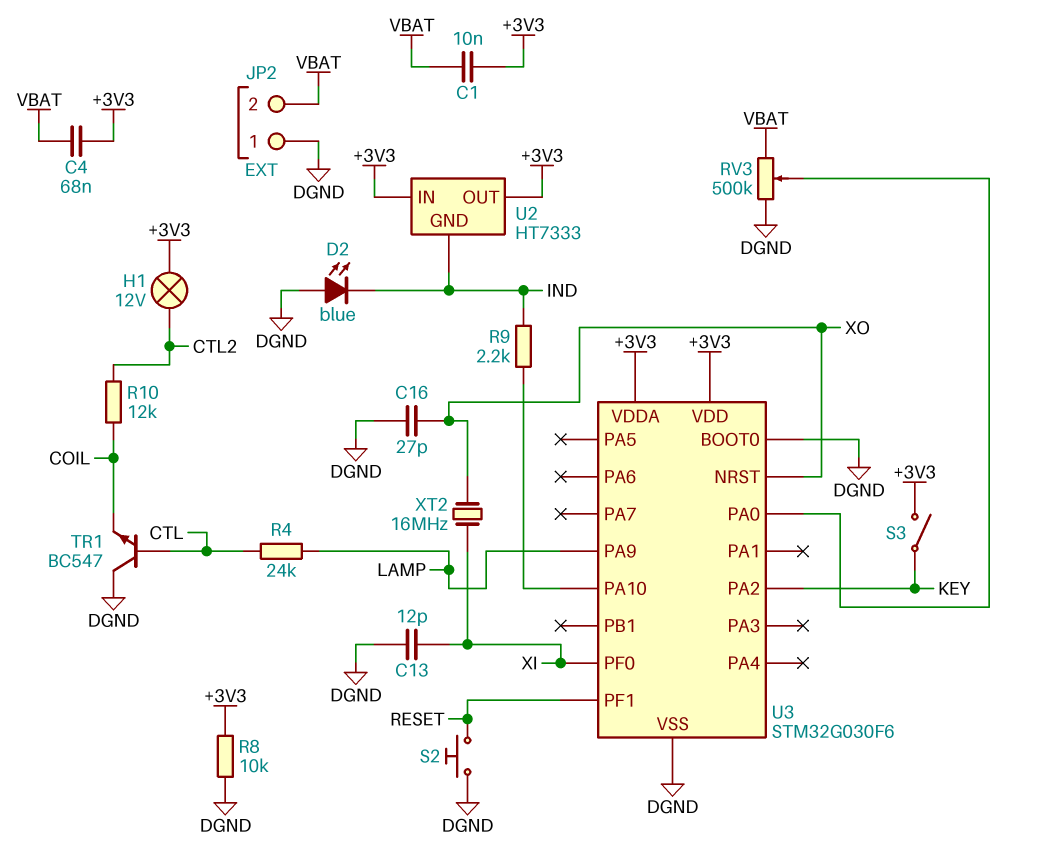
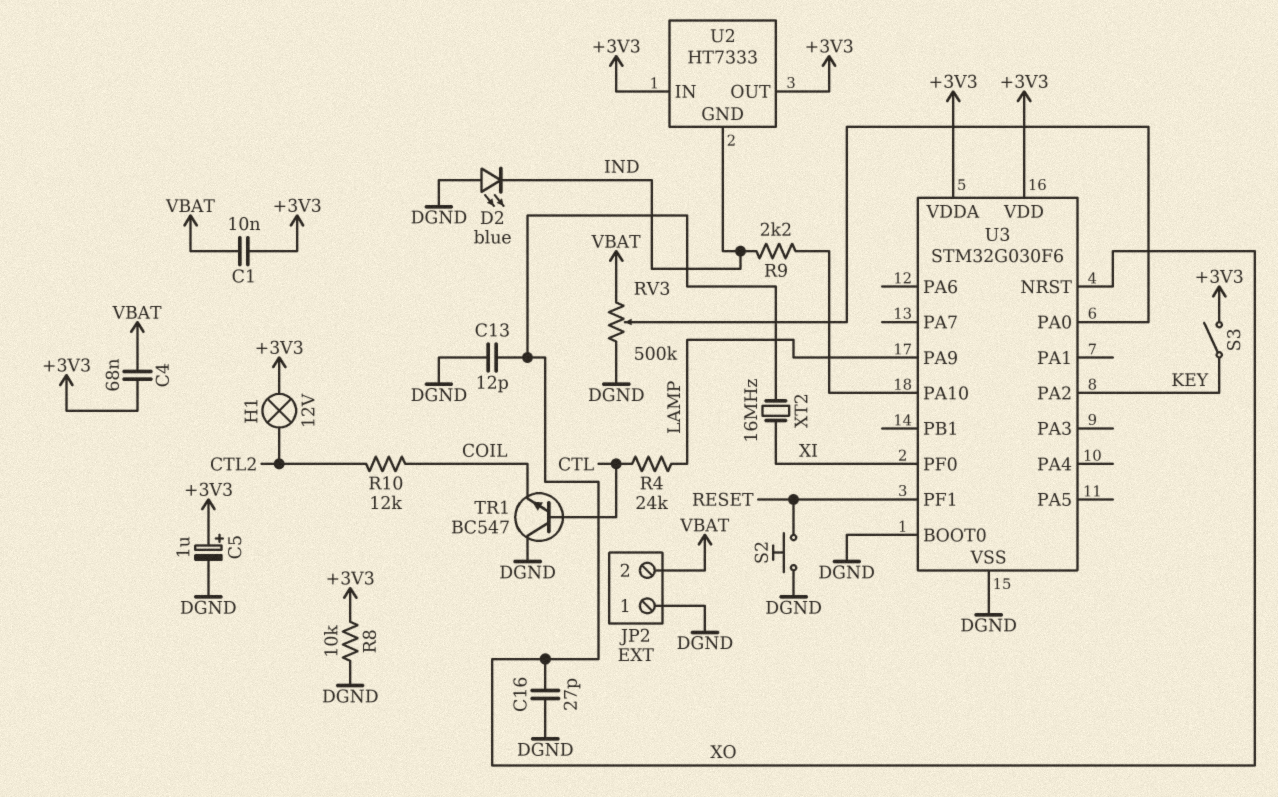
C5: none -> 1uF (plus +3V3, minus DGND)
C13: 12pF (DGND, XI) -> 12pF (DGND, XO)

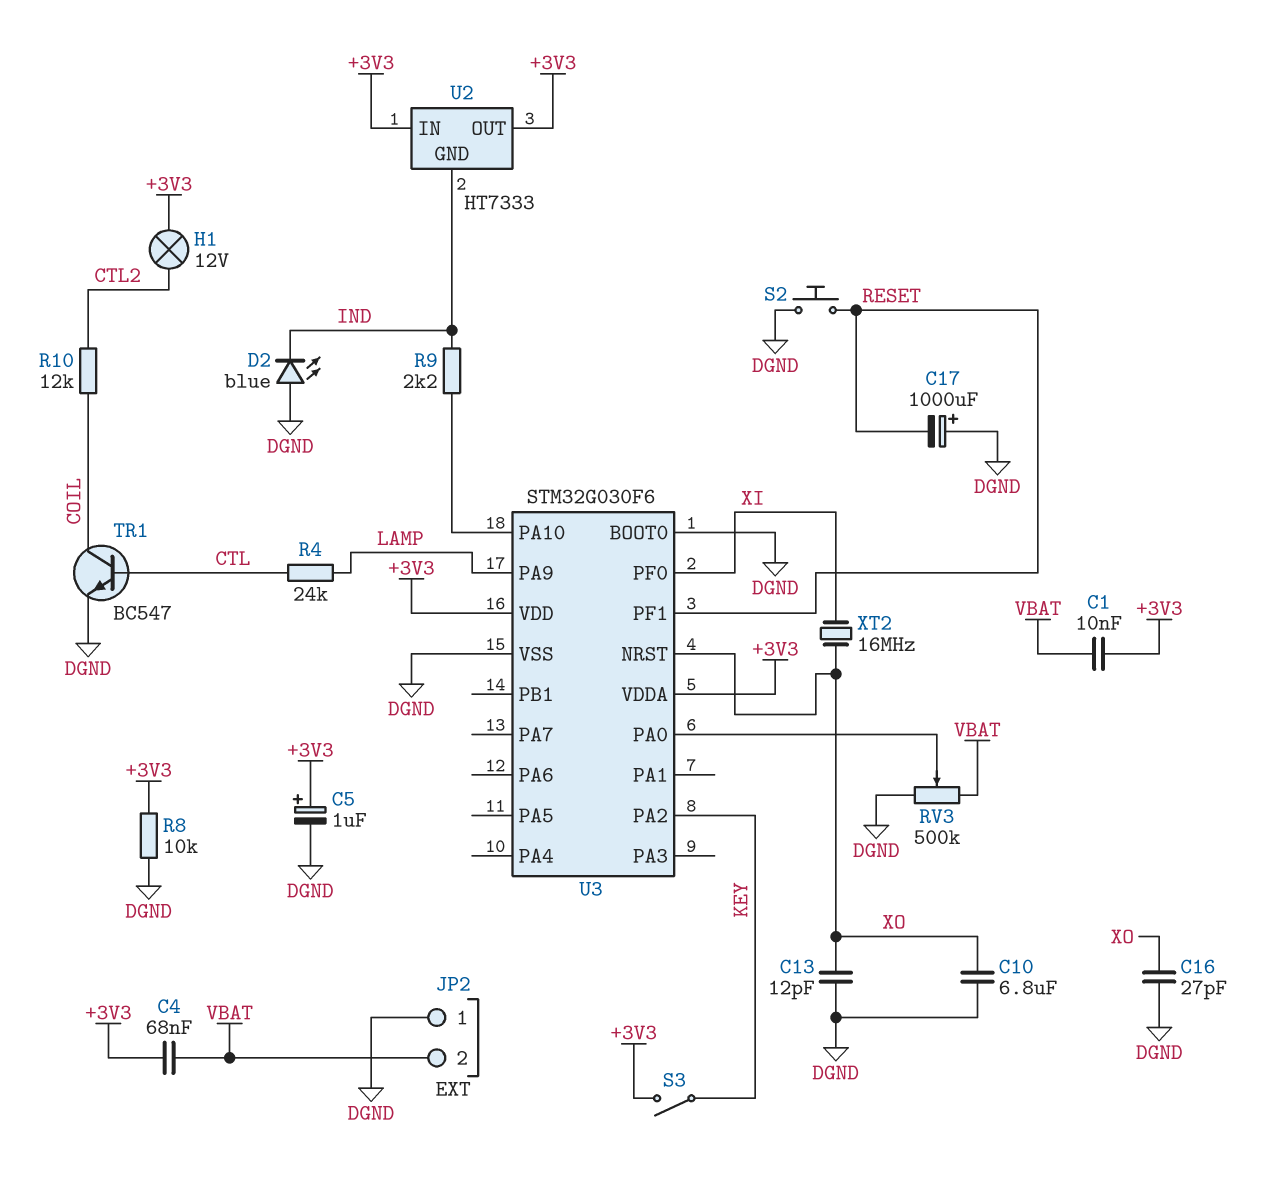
C10: none -> 6.8uF (DGND, XO)
C17: none -> 1000uF (plus DGND, minus RESET)
TR1: NPN BC547 (B CTL, C DGND, E COIL) -> NPN BC547 (B CTL, C COIL, E DGND)

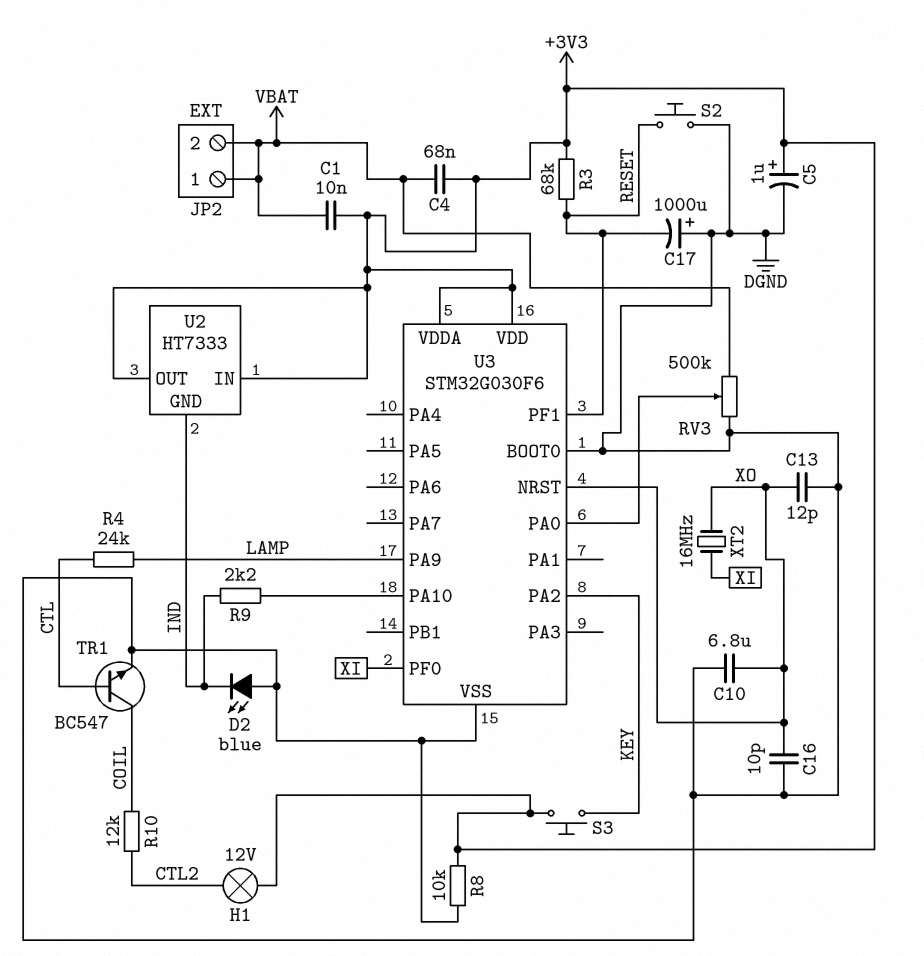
C16: 27pF (DGND, XO) -> 10pF (DGND, XO)
JP2 pin 1: DGND -> VBAT
R3: none -> 68k (+3V3, RESET)
S3: switch (+3V3, KEY) -> button (+3V3, KEY)

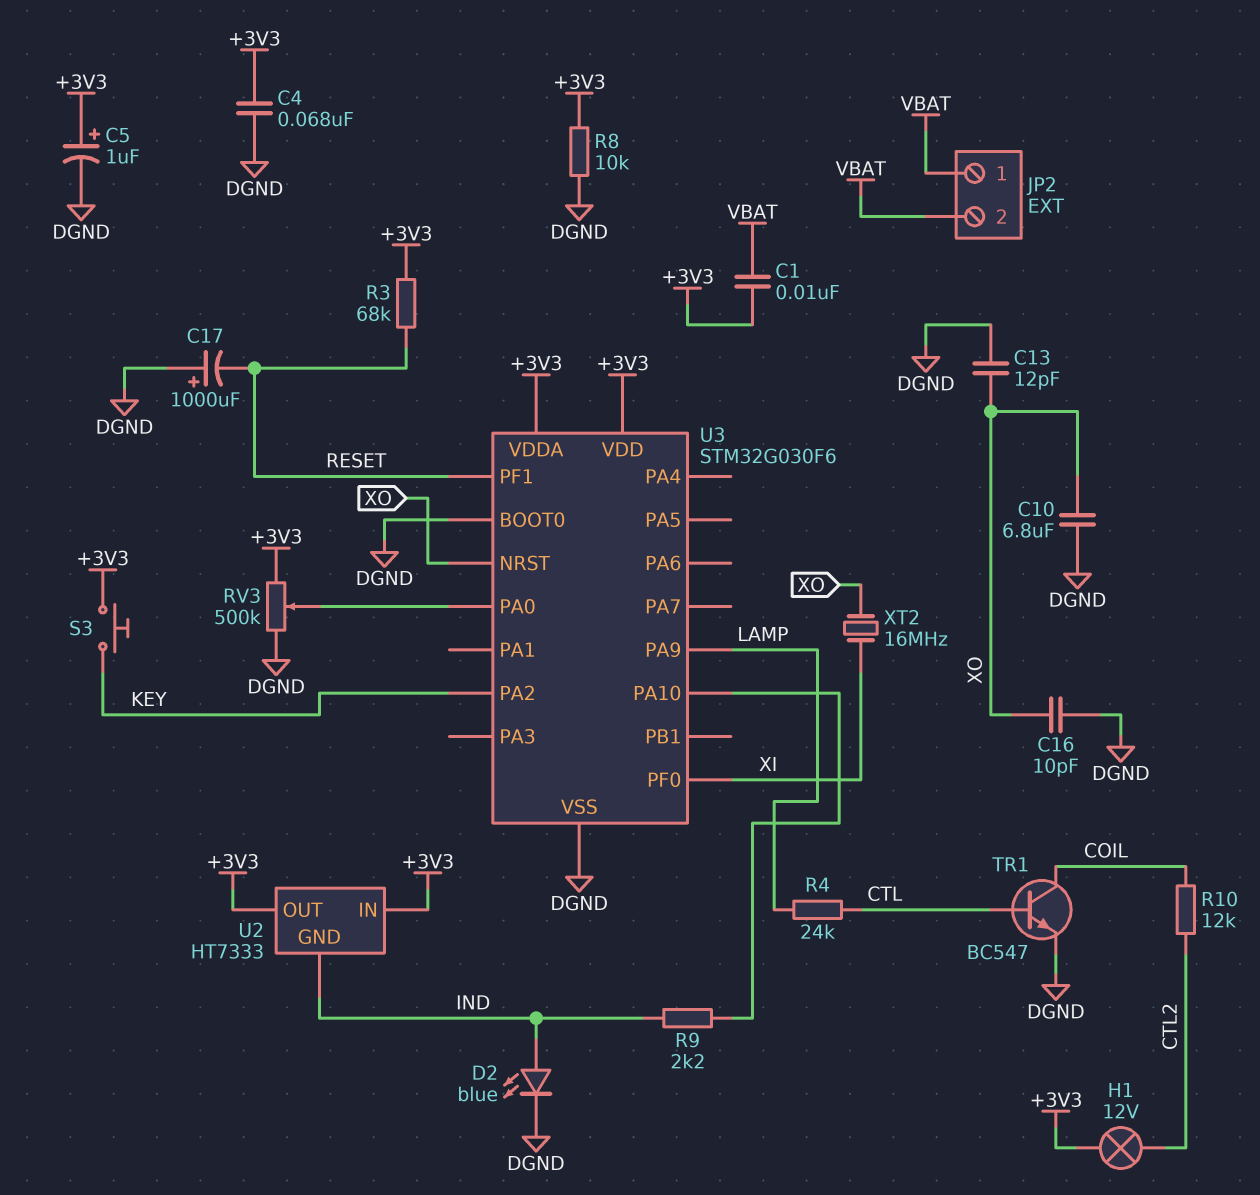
C4: 68nF (+3V3, VBAT) -> 68nF (+3V3, DGND)
D2: LED blue (A DGND, K IND) -> LED blue (A IND, K DGND)
RV3: 500k (DGND, VBAT, wiper U3/PA0) -> 500k (+3V3, DGND, wiper U3/PA0)
S2: button (DGND, RESET) -> none

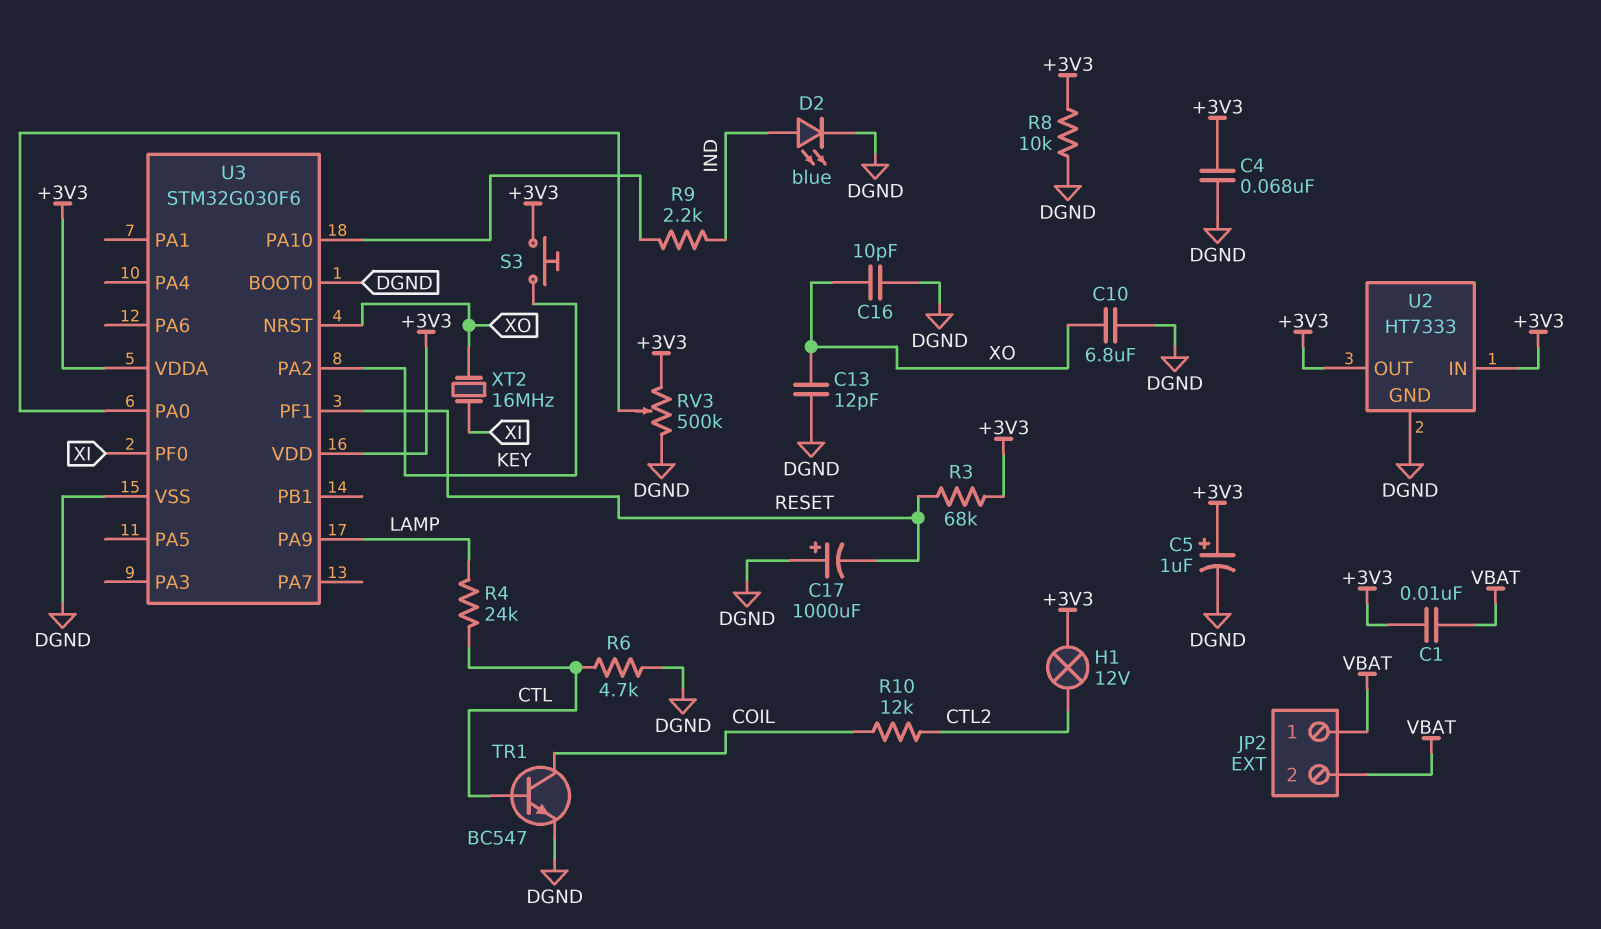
R6: none -> 4.7k (CTL, DGND)
U2 pin GND: IND -> DGND

